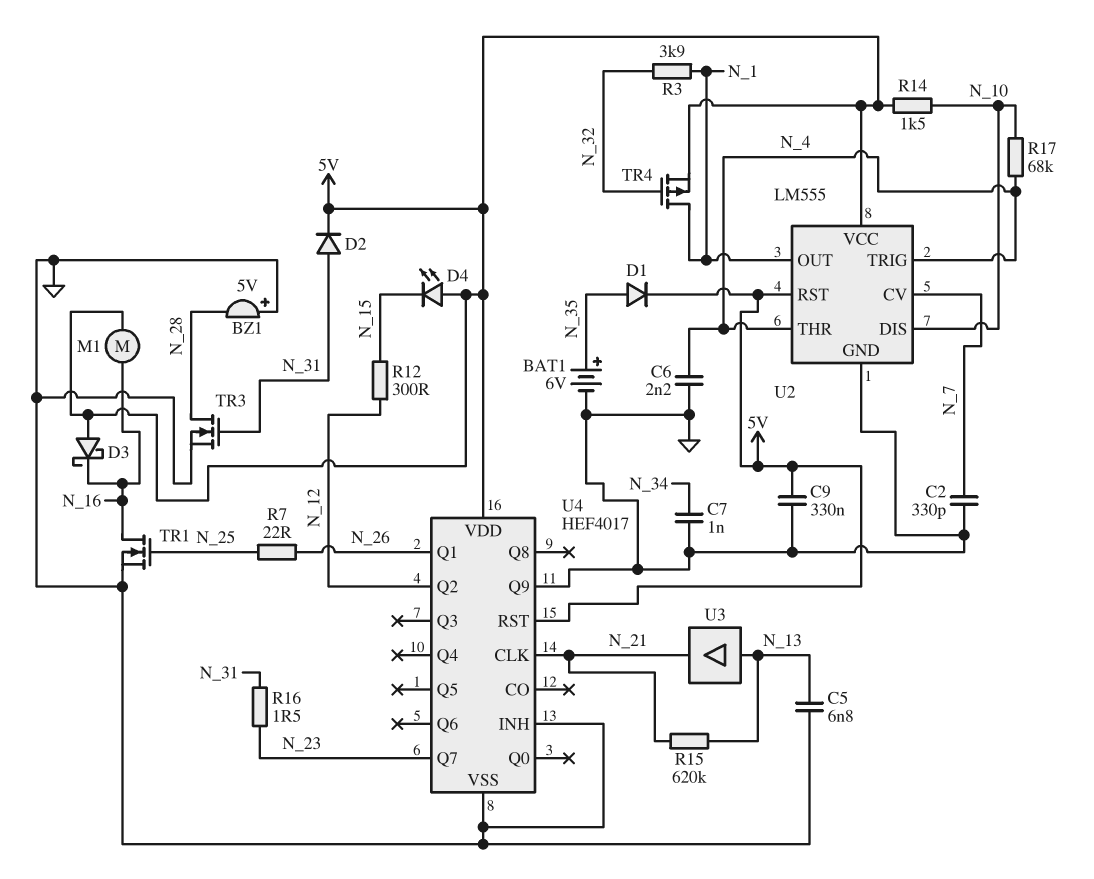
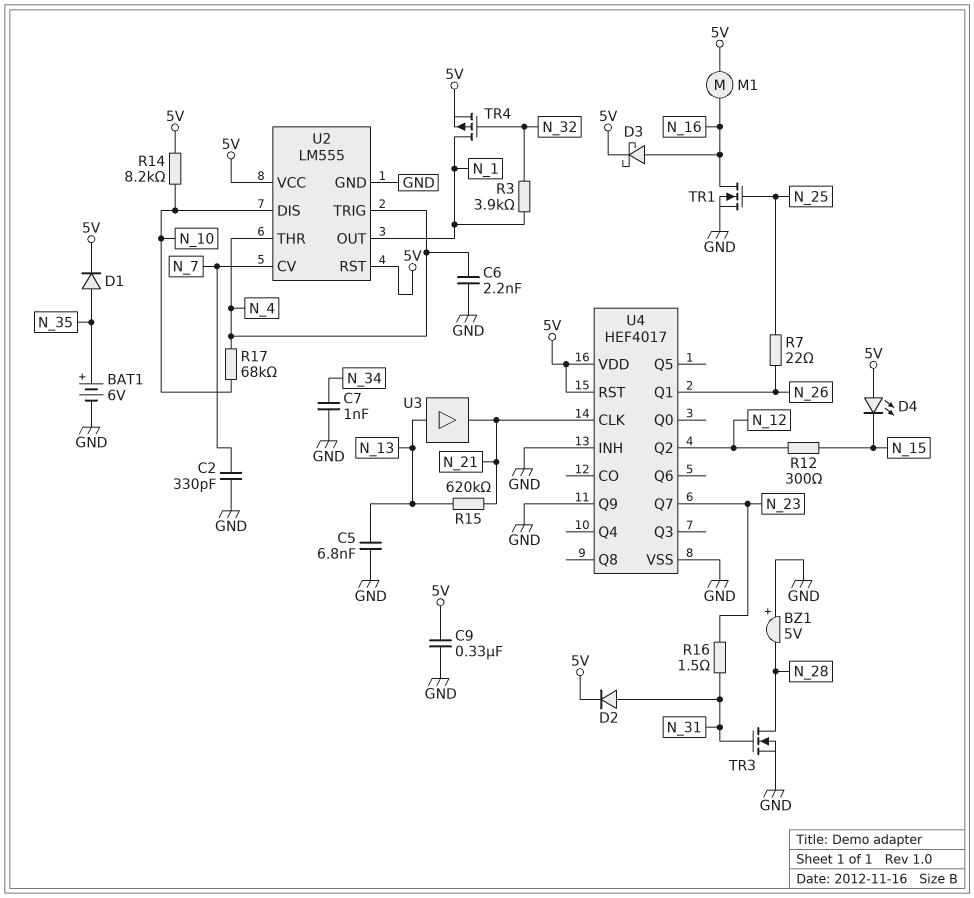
D3: schottky (A 5V, K N_16) -> schottky (A N_16, K 5V)
R14: 1.5k (5V, N_10) -> 8.2k (5V, N_10)

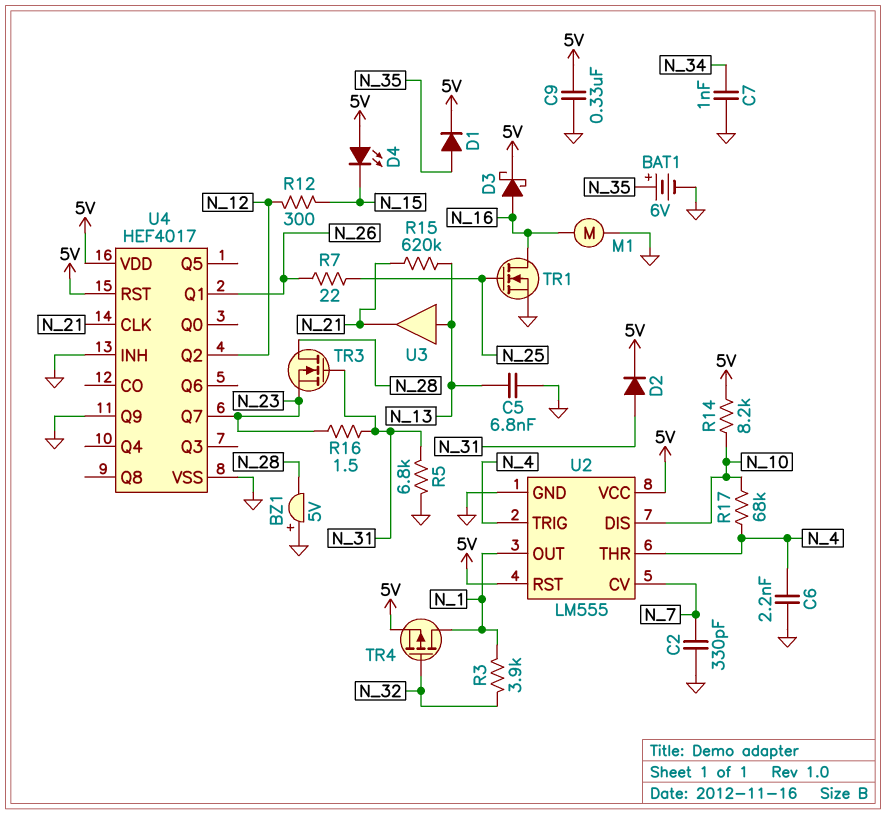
M1: motor (5V, N_16) -> motor (GND, N_16)
R5: none -> 6.8k (GND, N_31)
TR3: NMOS (G N_31, D N_28, S GND) -> NMOS (G N_31, D N_28, S N_23)

